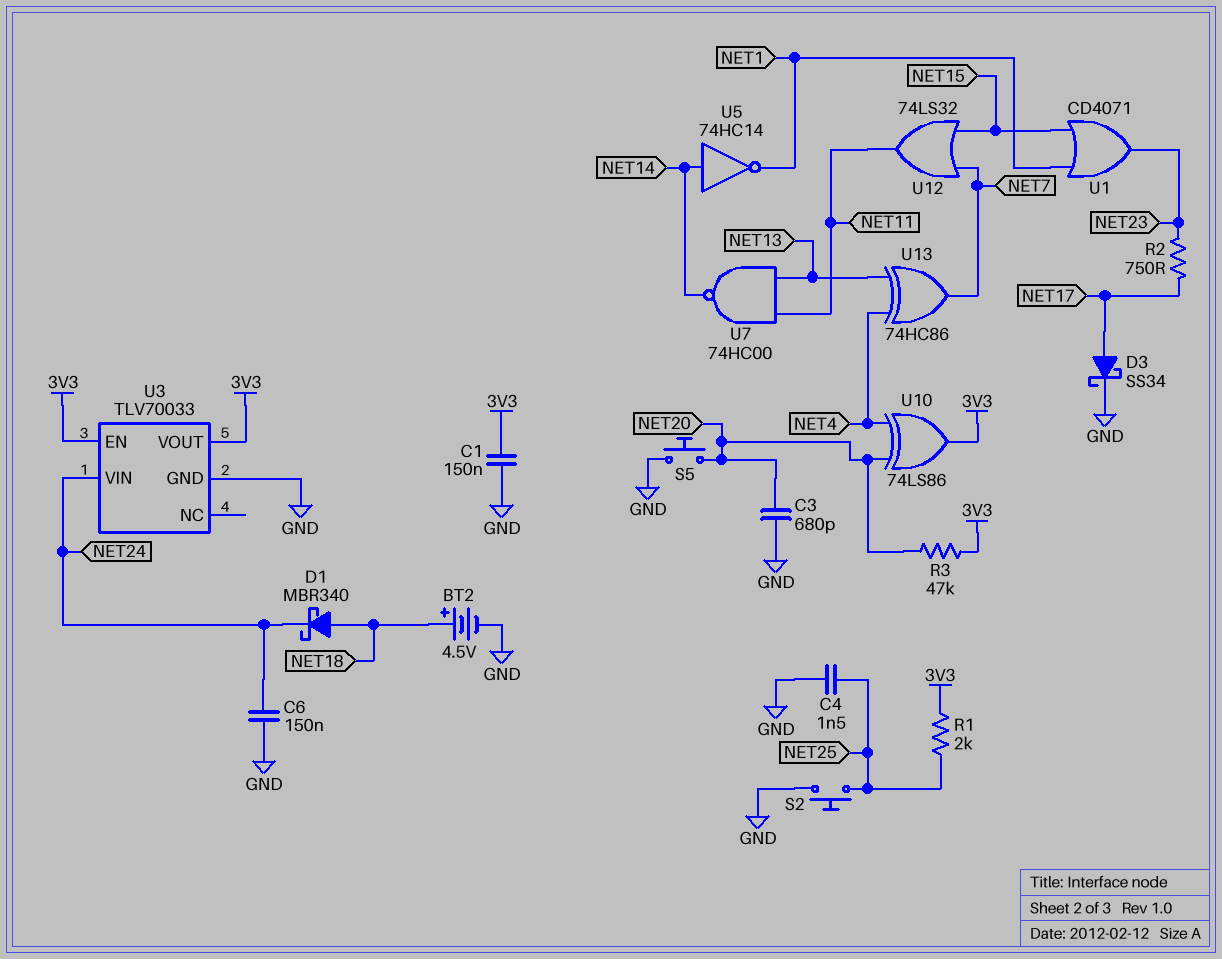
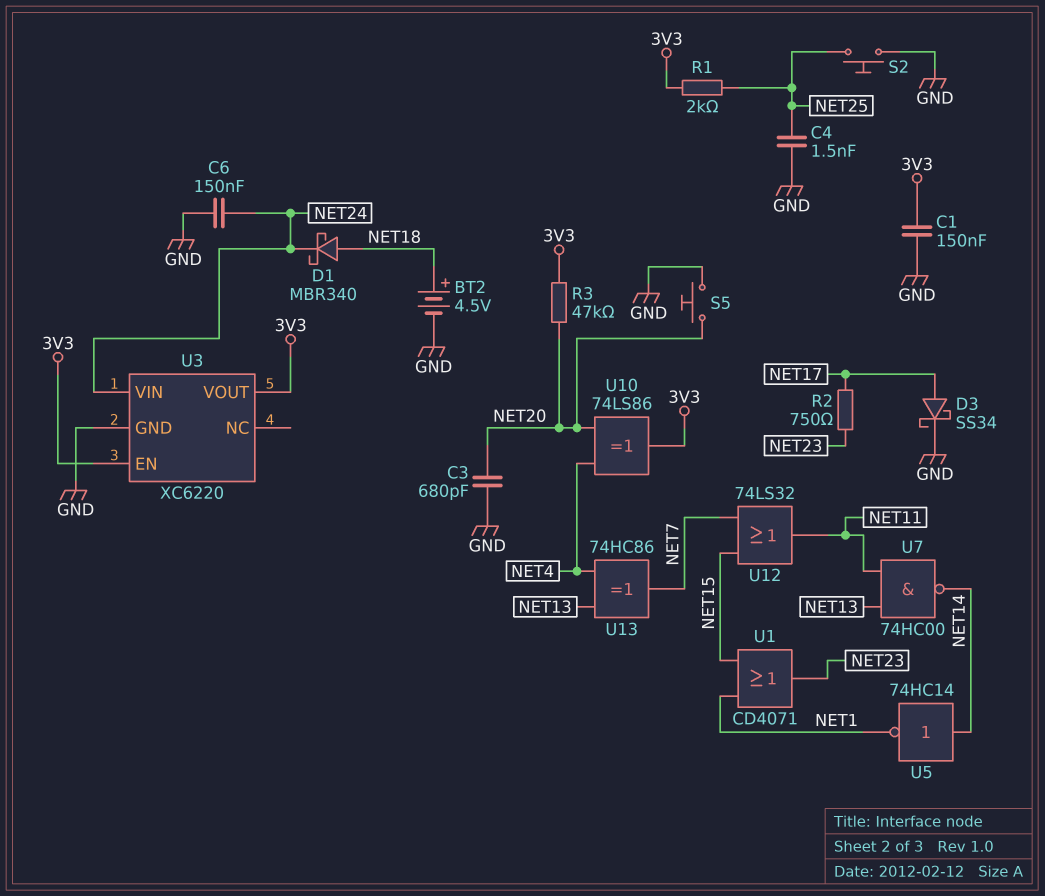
U3: TLV70033 -> XC6220

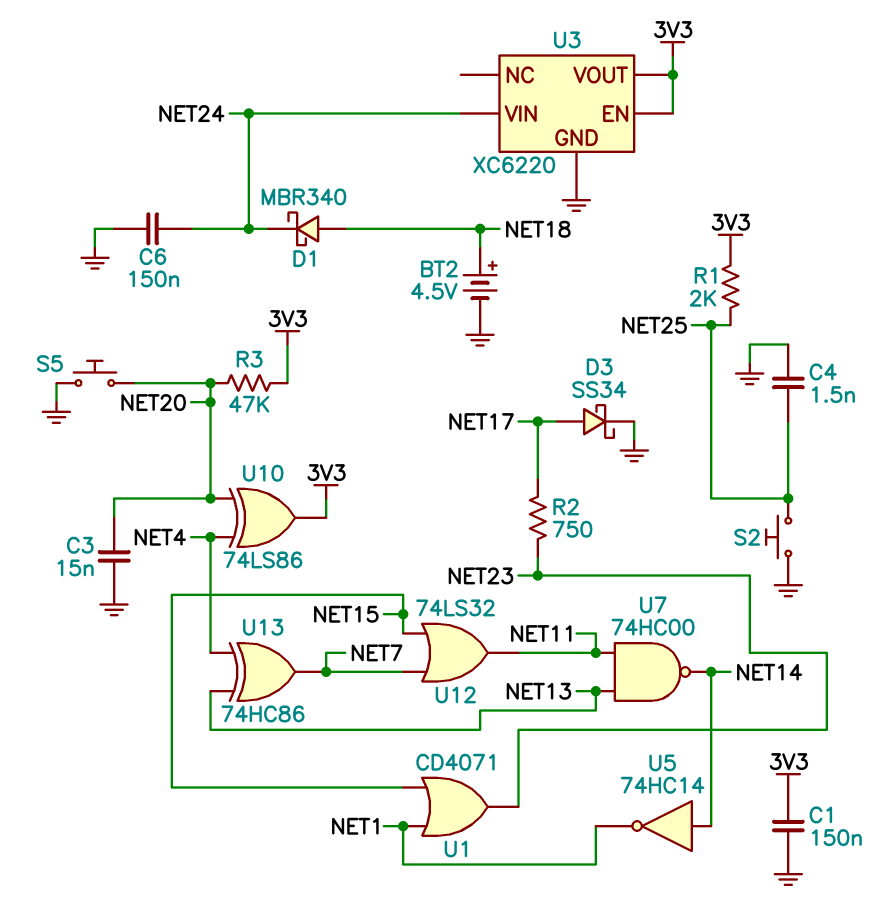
C3: 680pF (GND, NET20) -> 15nF (GND, NET20)

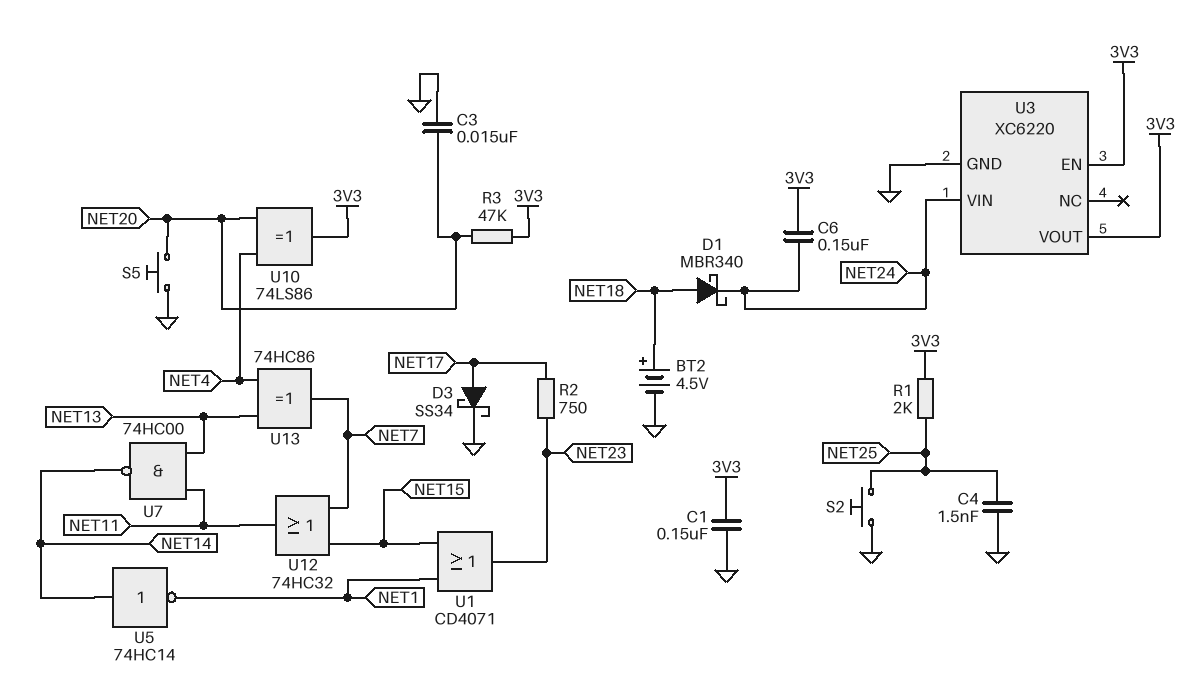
C6: 150nF (GND, NET24) -> 150nF (3V3, NET24)
U12: OR 74LS32 (in NET7, in NET15, out NET11) -> OR 74HC32 (in NET7, in NET15, out NET11)

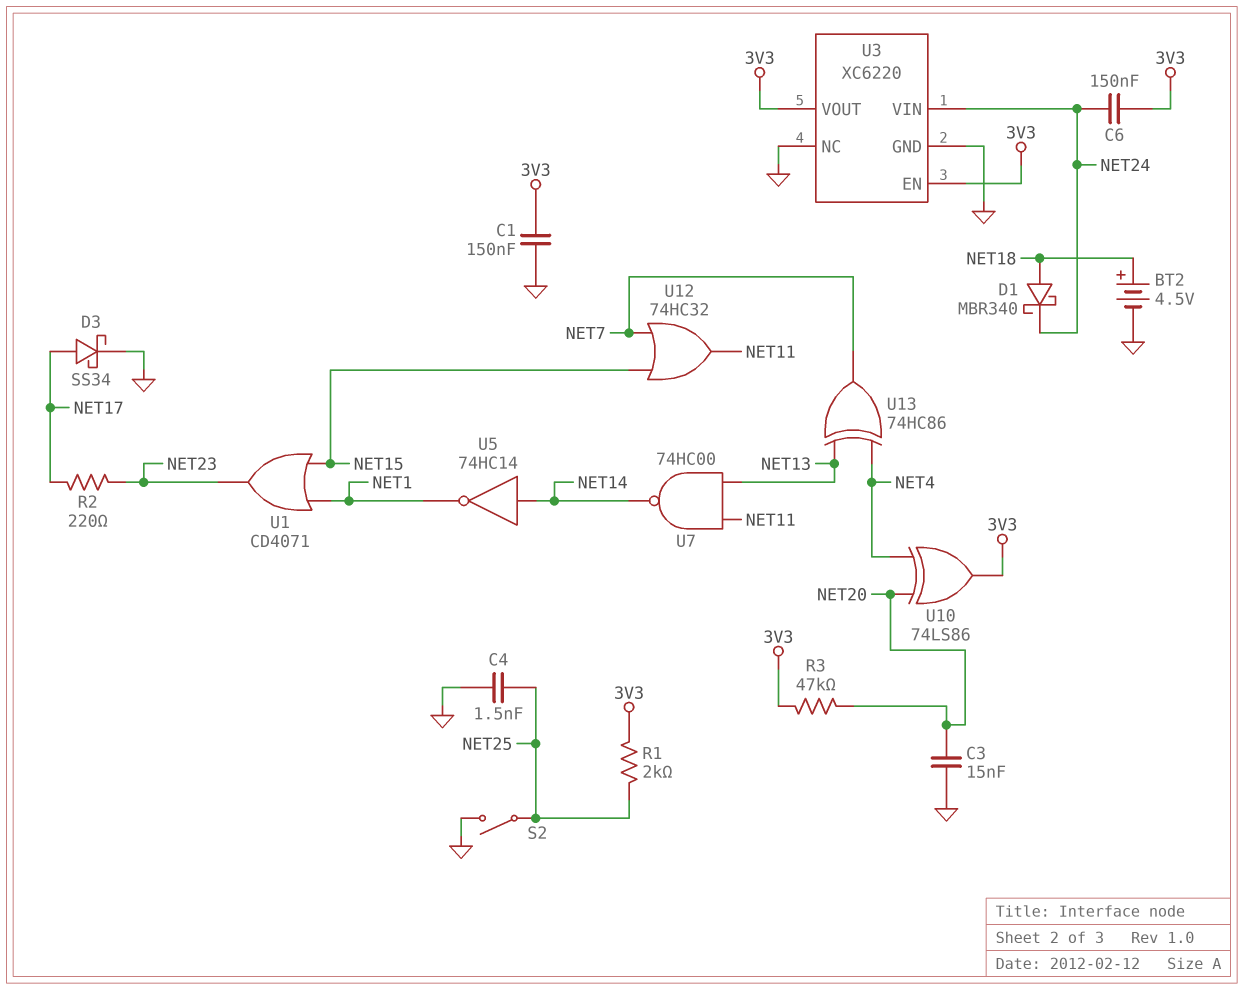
R2: 750 (NET17, NET23) -> 220 (NET17, NET23)
S2: button (GND, NET25) -> switch (GND, NET25)
S5: button (GND, NET20) -> none
U3 pin NC: none -> GND

